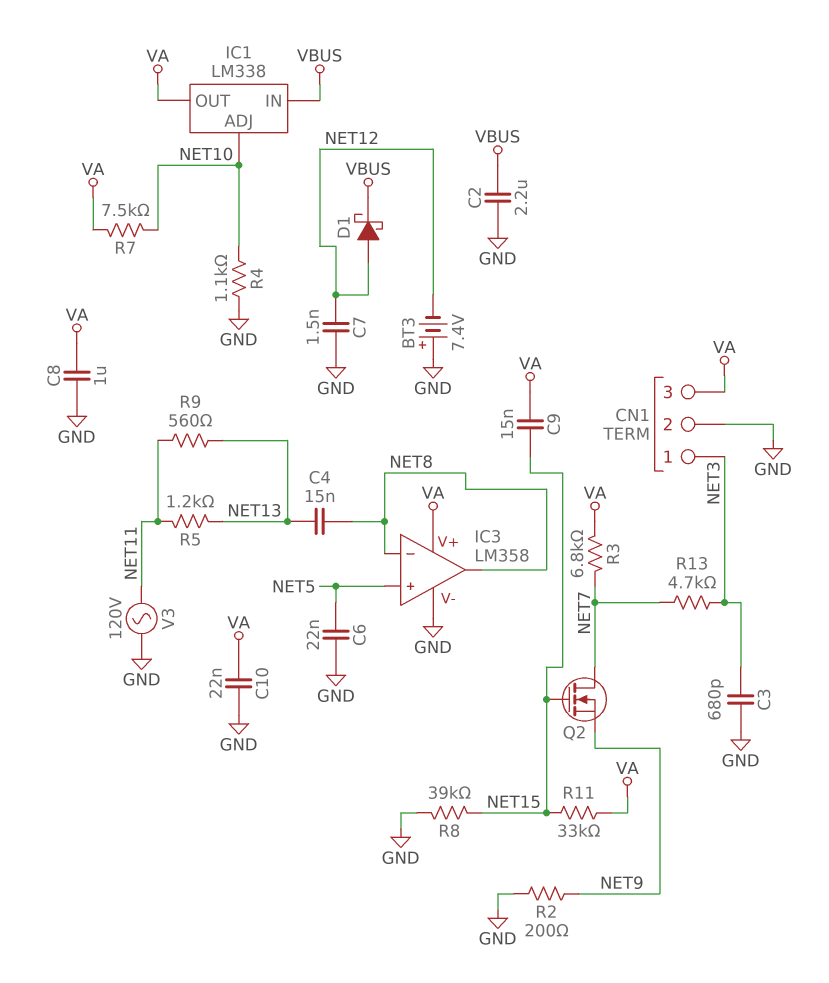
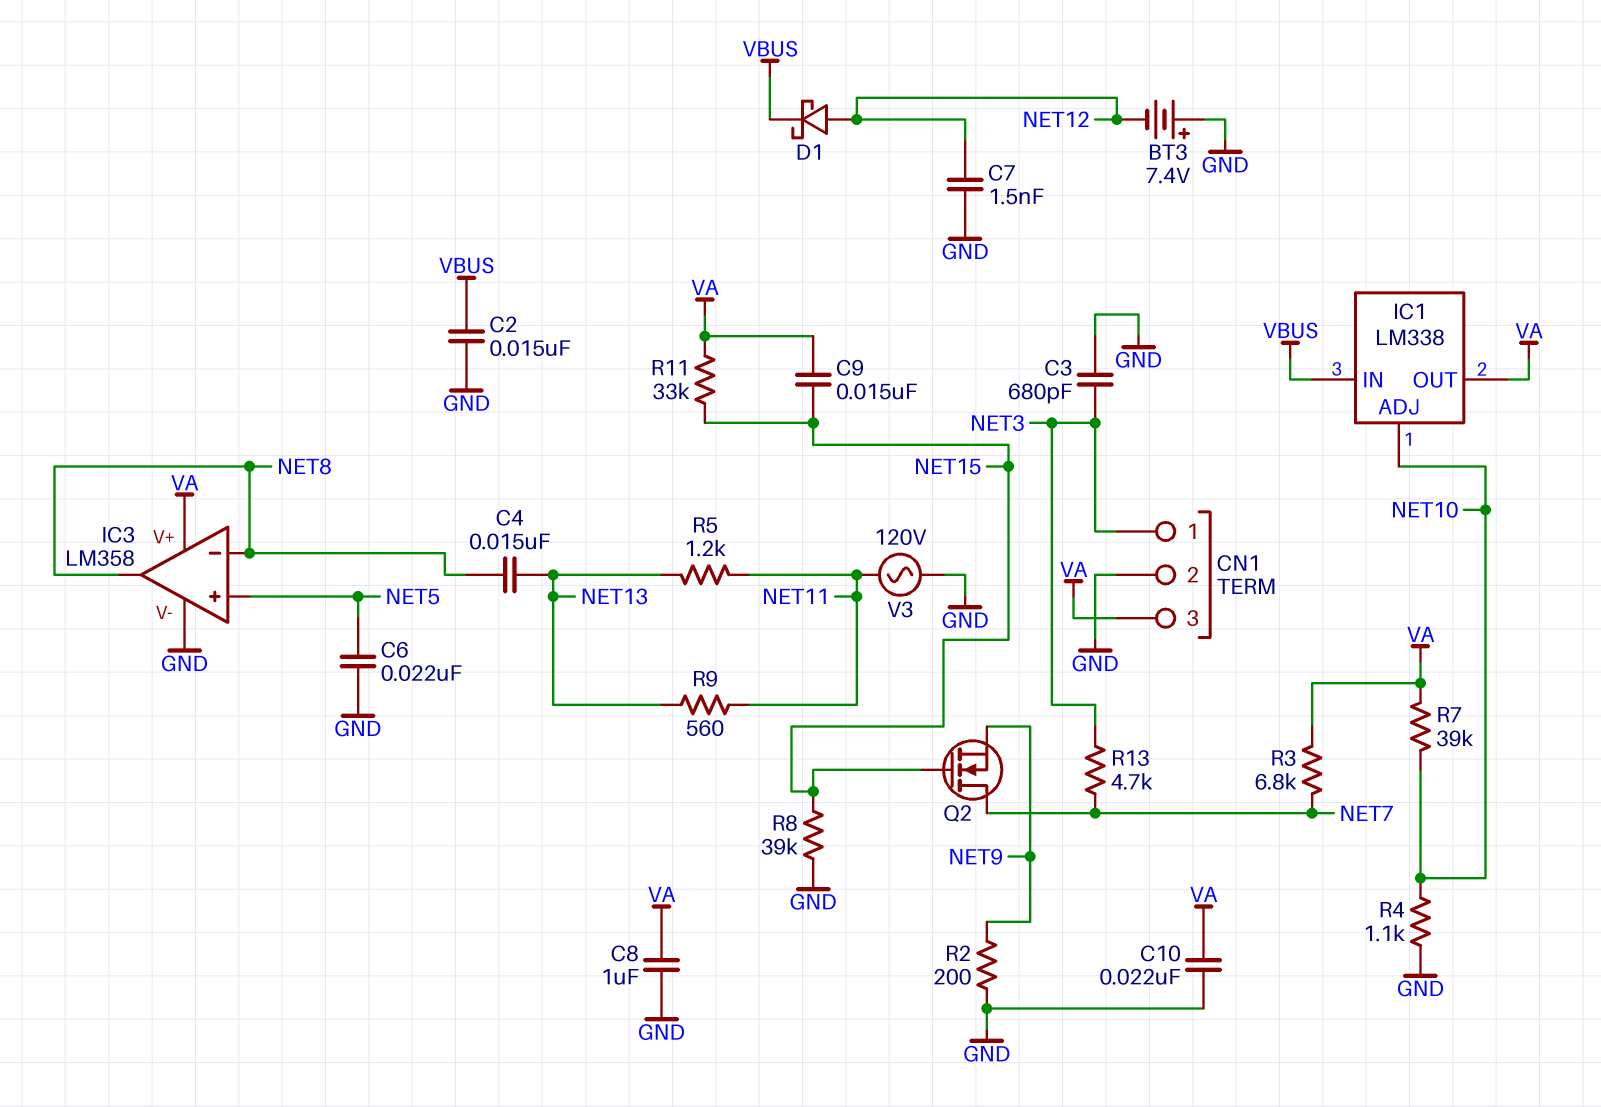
C2: 2.2uF (GND, VBUS) -> 15nF (GND, VBUS)
R7: 7.5k (NET10, VA) -> 39k (NET10, VA)

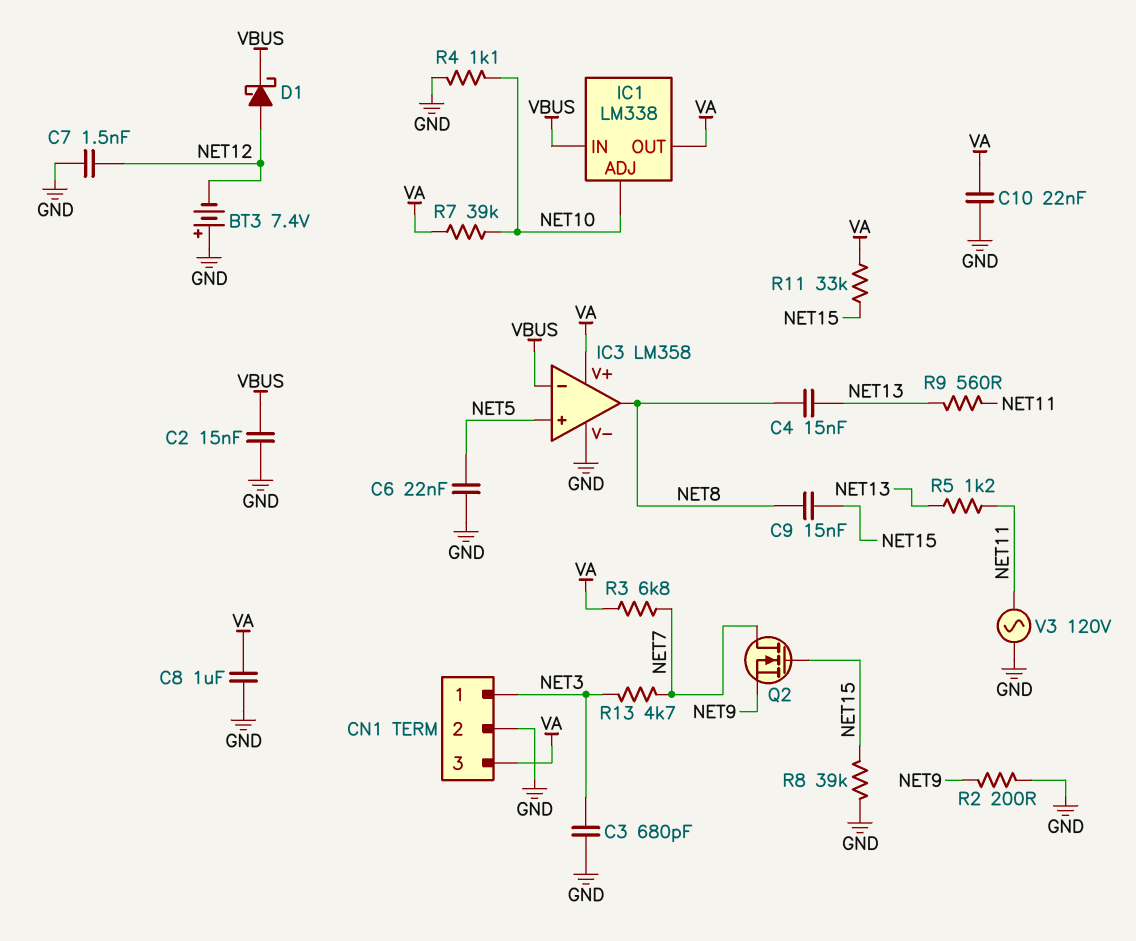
C9: 15nF (NET15, VA) -> 15nF (NET8, NET15)
IC3 pin in-: NET8 -> VBUS

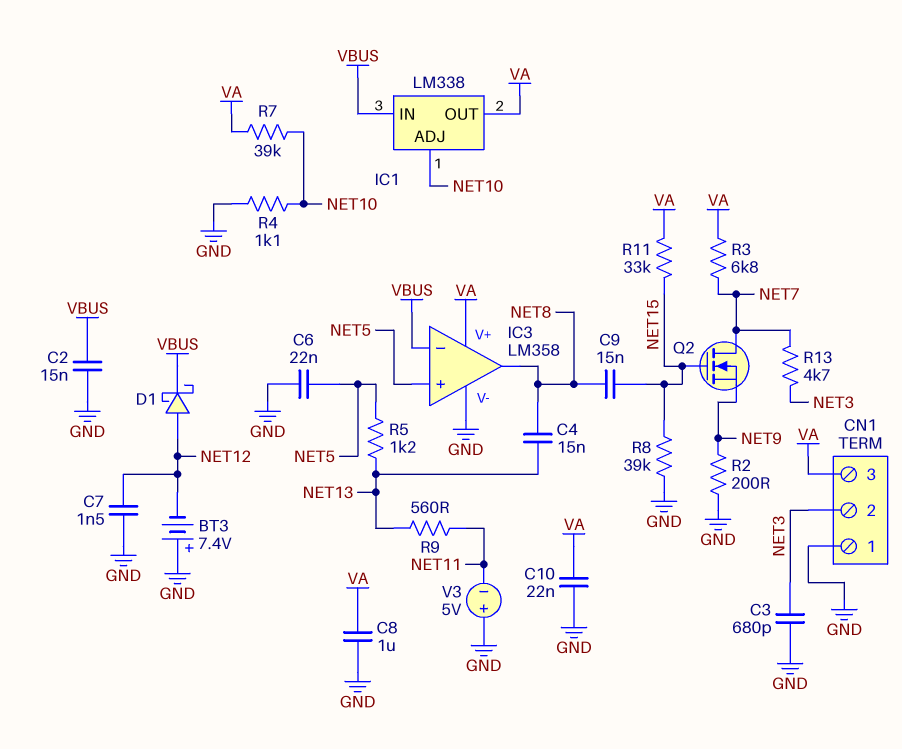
CN1 pin 1: NET3 -> GND
CN1 pin 2: GND -> NET3
R5: 1.2k (NET11, NET13) -> 1.2k (NET5, NET13)
V3: AC 120V (GND, NET11) -> 5V (plus GND, minus NET11)

